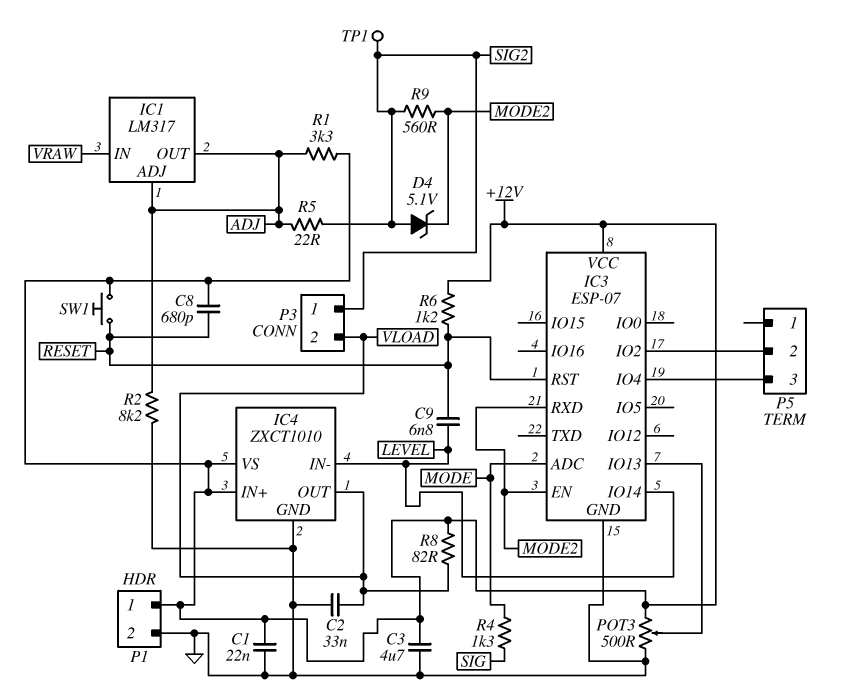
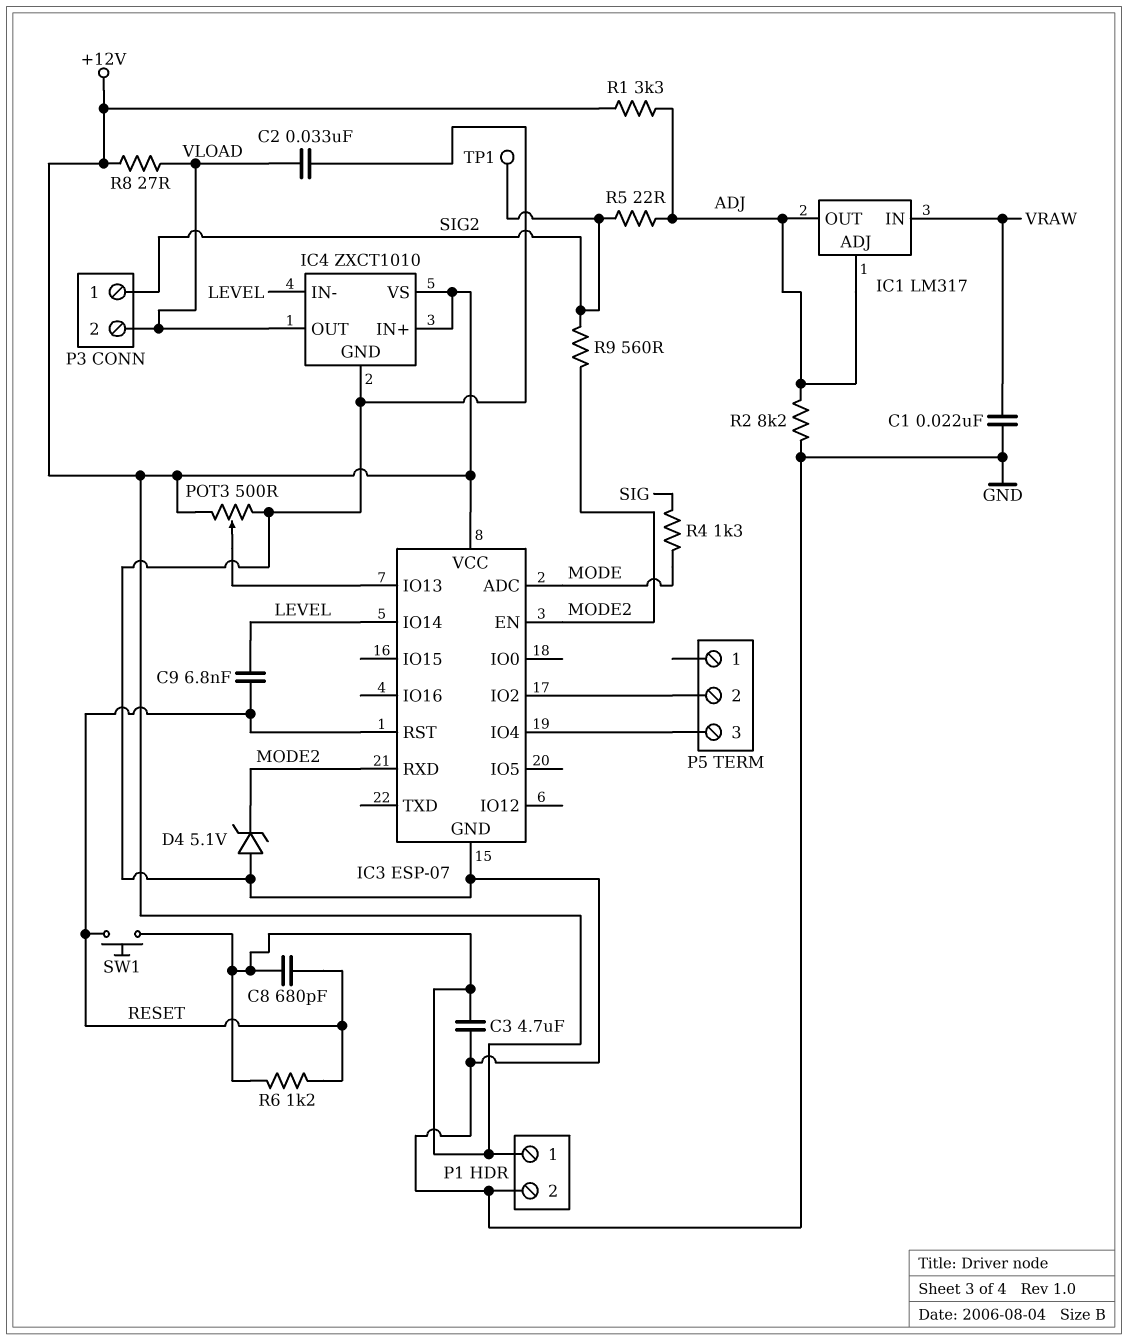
C1: 22nF (+12V, GND) -> 22nF (GND, VRAW)
D4: zener 5.1V (A SIG2, K MODE2) -> zener 5.1V (A GND, K MODE2)
R8: 82 (+12V, VLOAD) -> 27 (+12V, VLOAD)

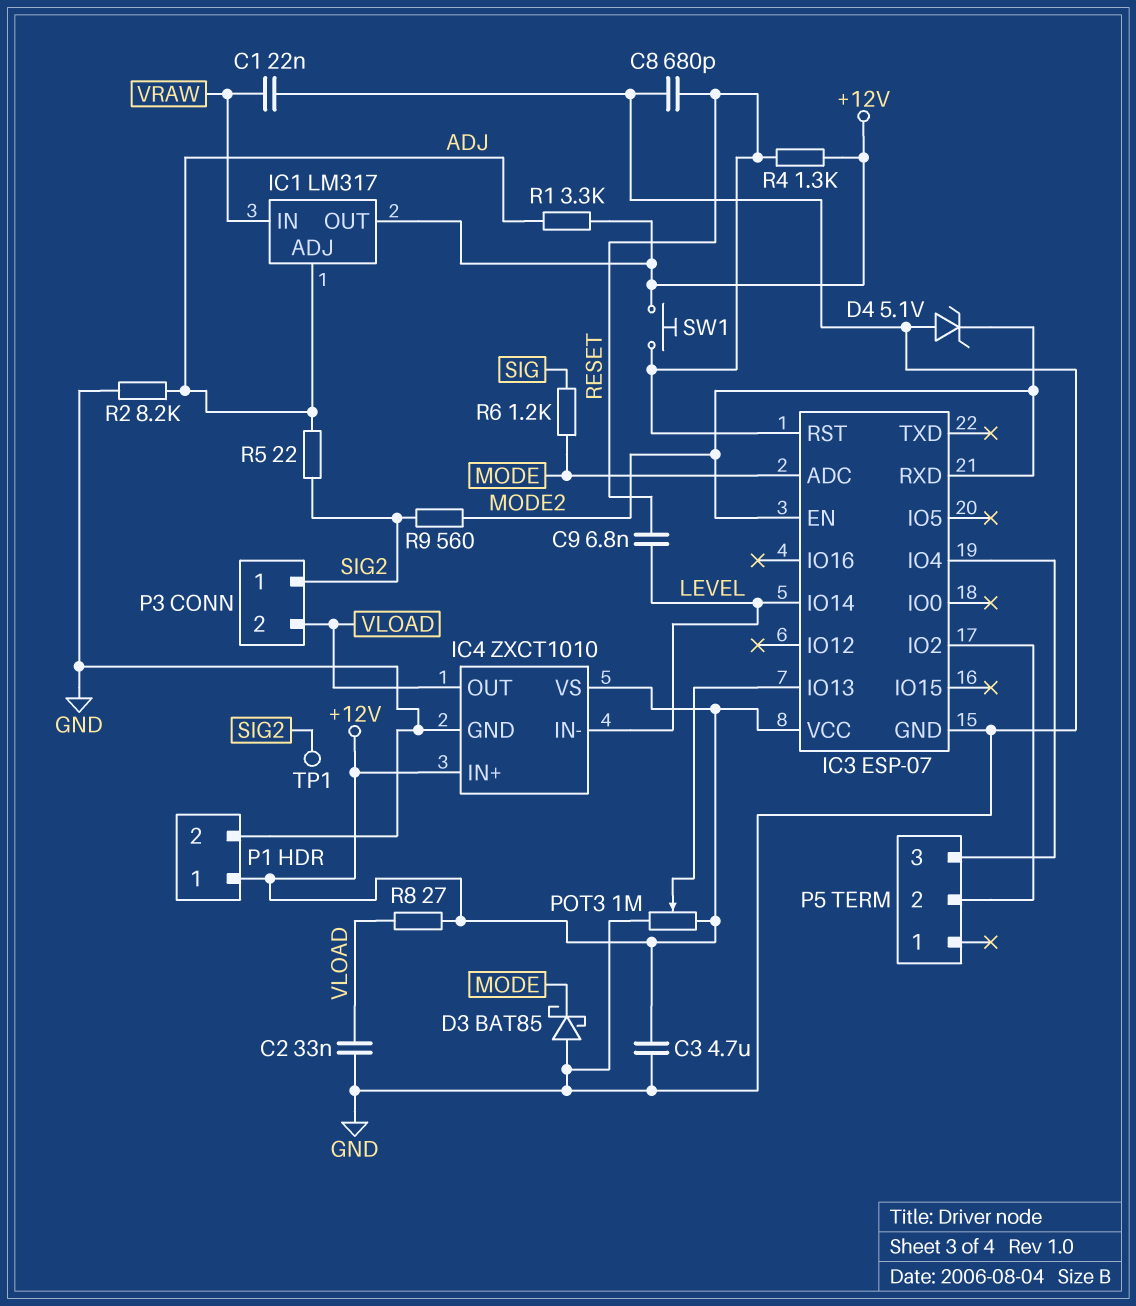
C8: 680pF (+12V, RESET) -> 680pF (GND, RESET)
D3: none -> schottky BAT85 (A GND, K MODE)
IC1 pin OUT: ADJ -> +12V
POT3: 500 (+12V, GND, wiper IC3/IO13) -> 1M (+12V, GND, wiper IC3/IO13)
R4: 1.3k (MODE, SIG) -> 1.3k (+12V, RESET)
R6: 1.2k (+12V, RESET) -> 1.2k (MODE, SIG)

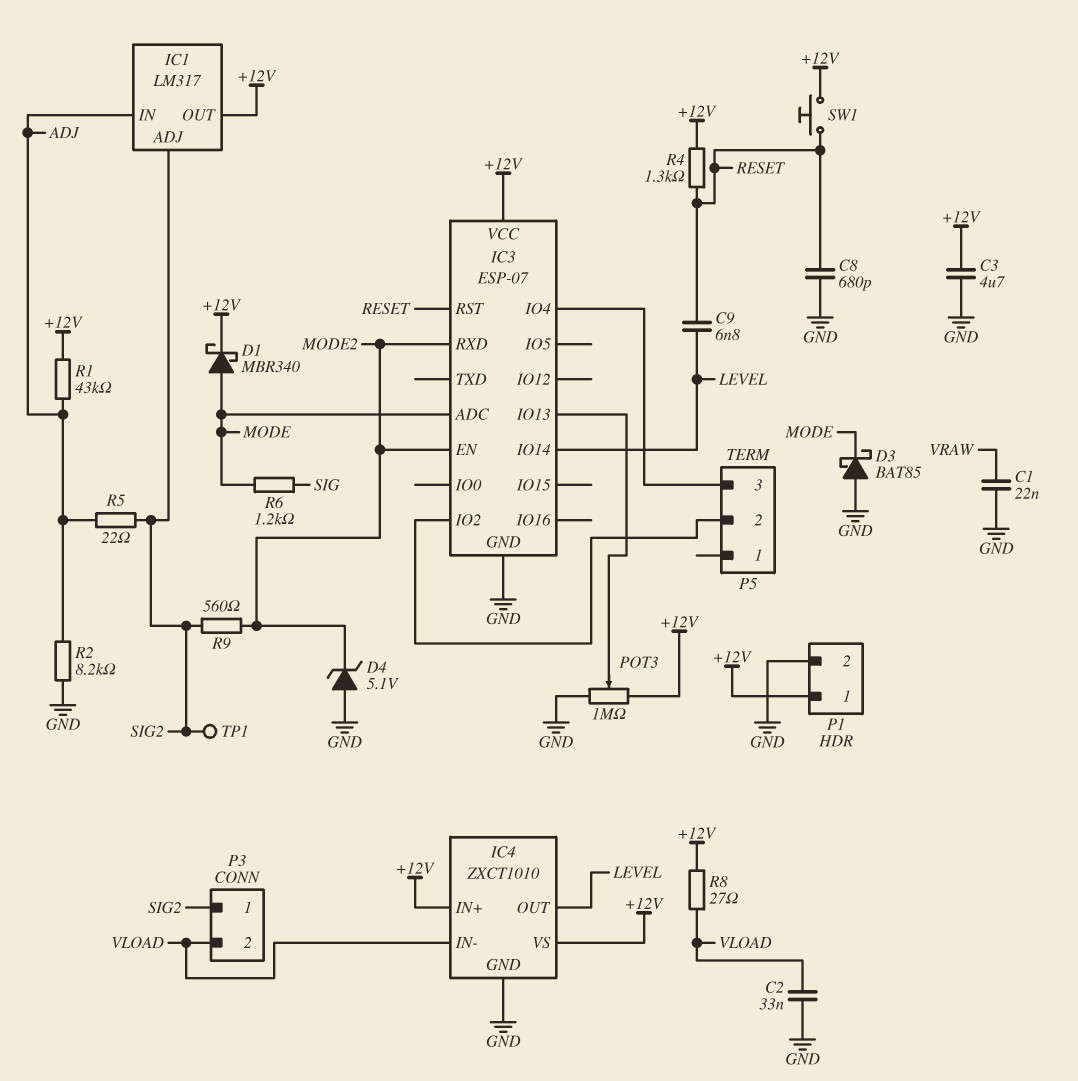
D1: none -> schottky MBR340 (A MODE, K +12V)
IC1 pin ADJ: ADJ -> SIG2
IC1 pin IN: VRAW -> ADJ
IC4 pin IN-: LEVEL -> VLOAD
IC4 pin OUT: VLOAD -> LEVEL
R1: 3.3k (+12V, ADJ) -> 43k (+12V, ADJ)

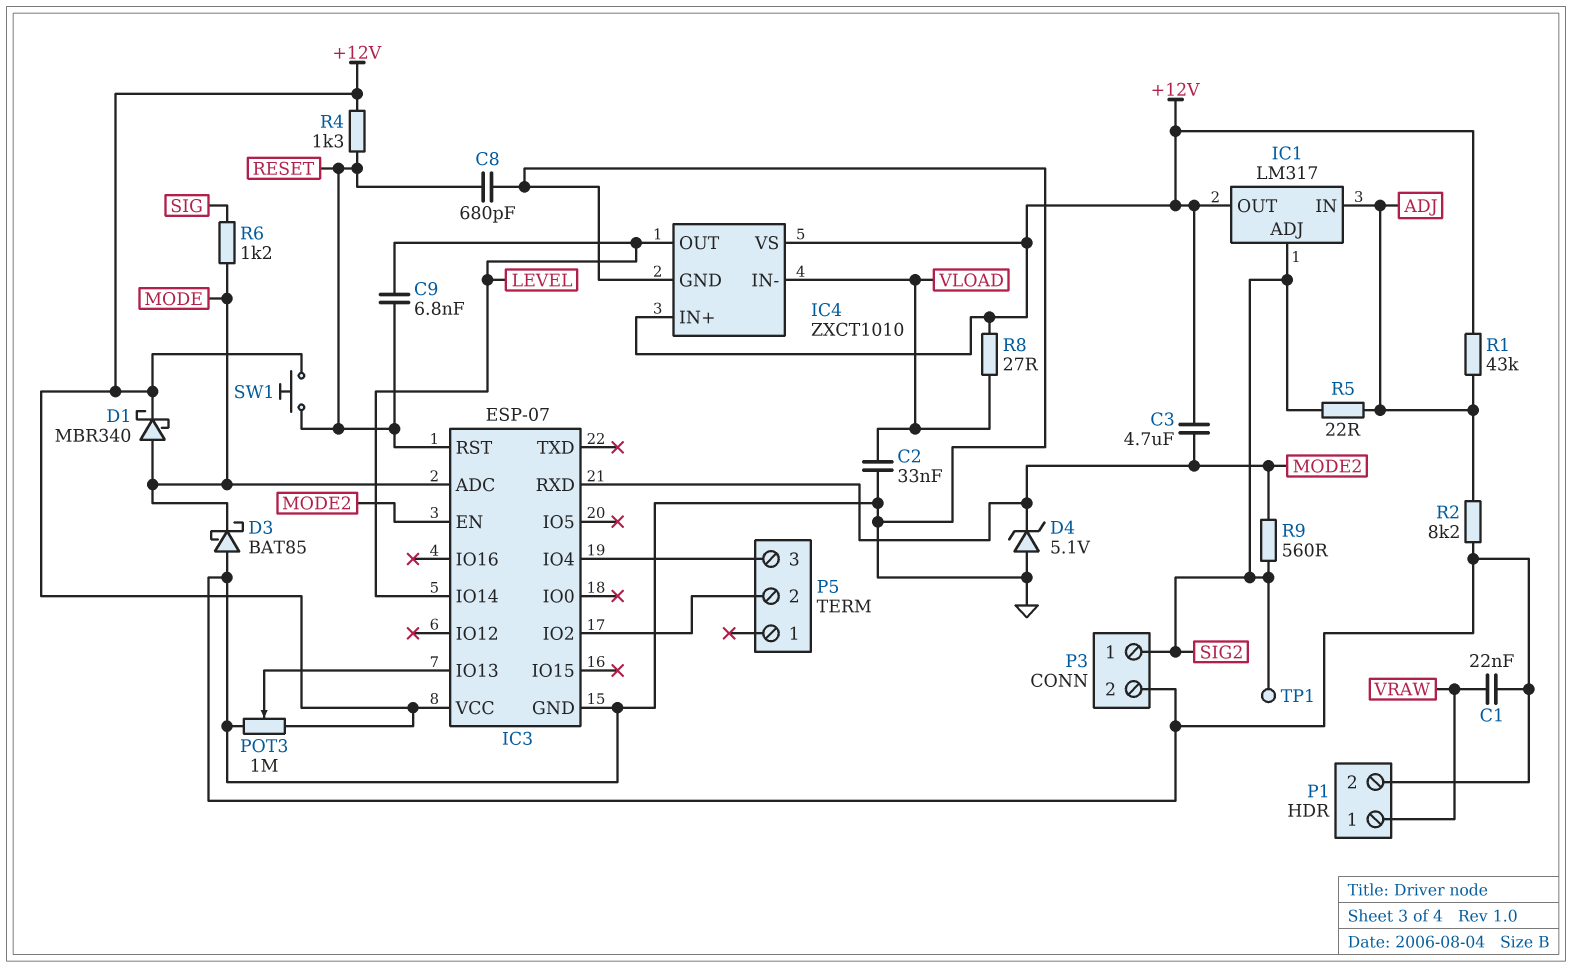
C3: 4.7uF (+12V, GND) -> 4.7uF (+12V, MODE2)
P1 pin 1: +12V -> VRAW
P3 pin 2: VLOAD -> GND

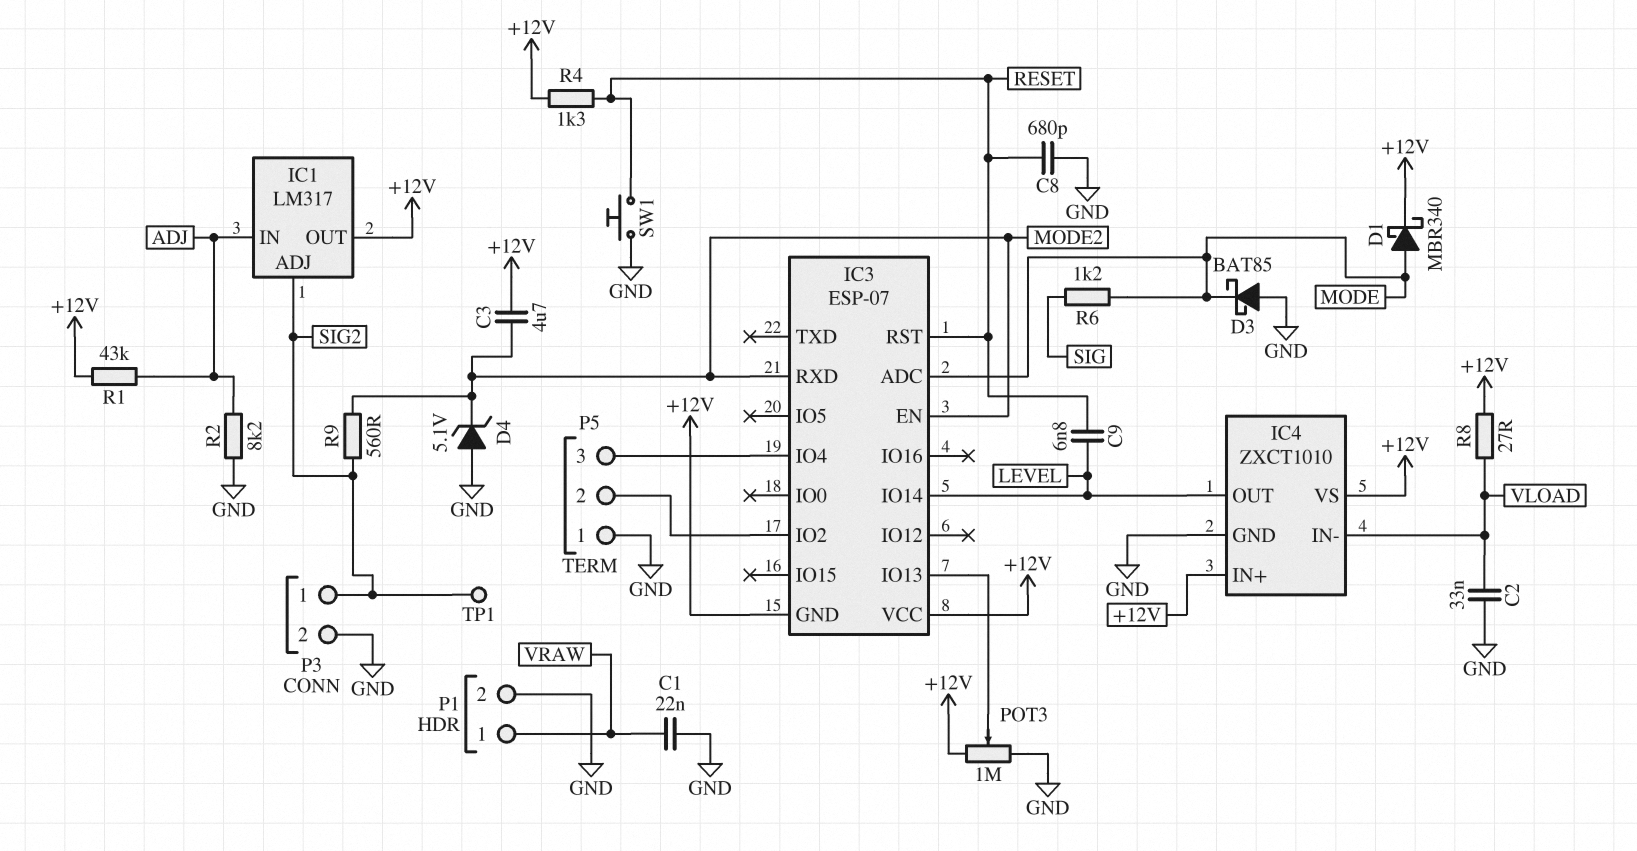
IC3 pin GND: GND -> +12V
P5 pin 1: none -> GND
R5: 22 (ADJ, SIG2) -> none
SW1: button (+12V, RESET) -> button (GND, RESET)

